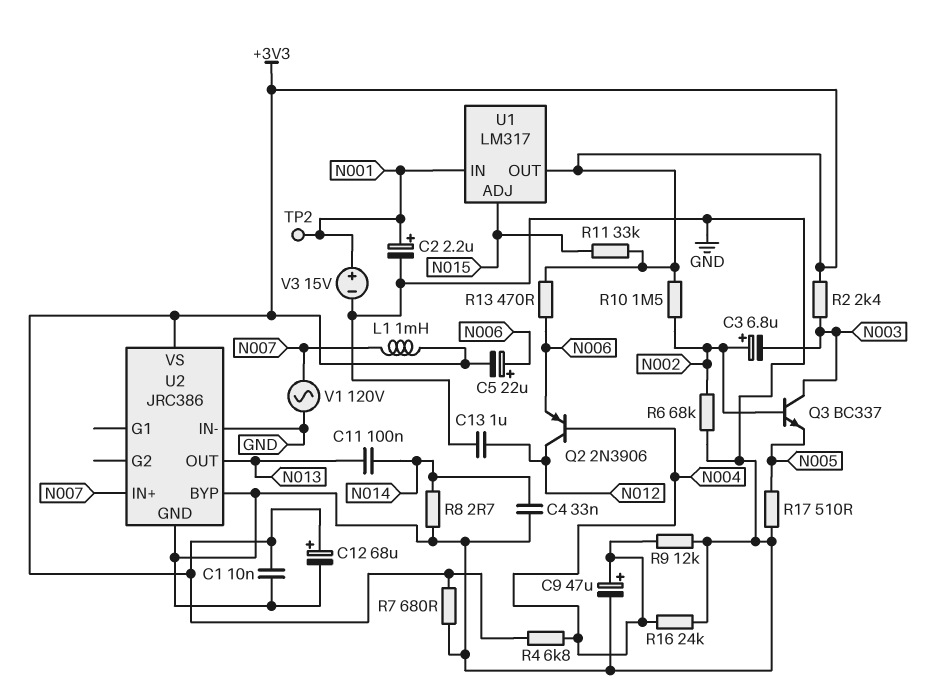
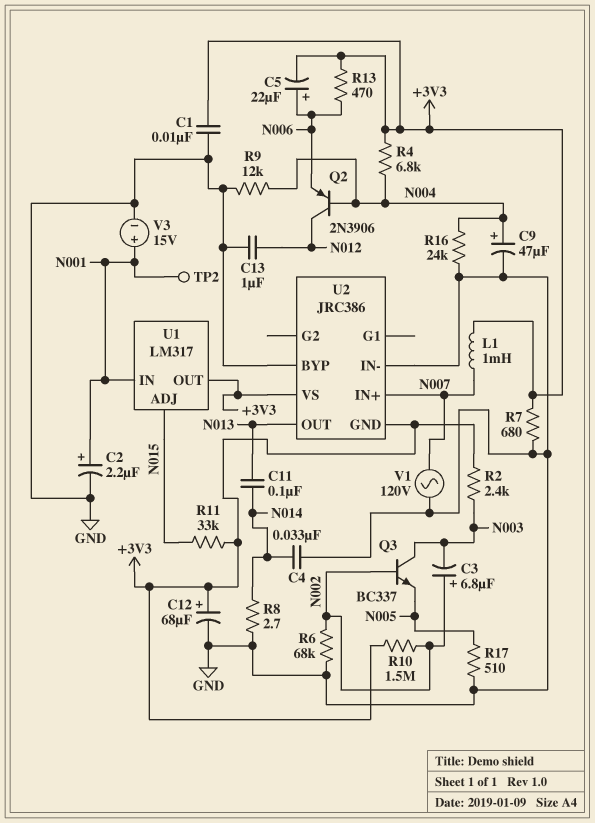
U2 pin GND: GND -> +3V3

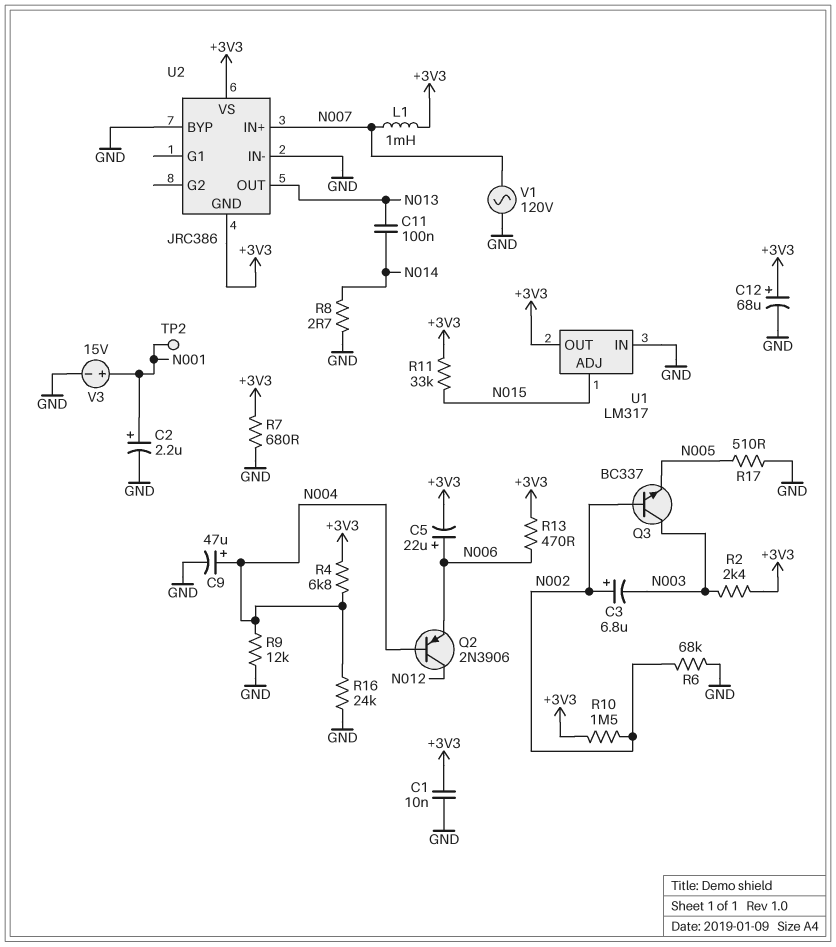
C4: 33nF (GND, N014) -> none
C13: 1uF (GND, N012) -> none
U1 pin IN: N001 -> GND

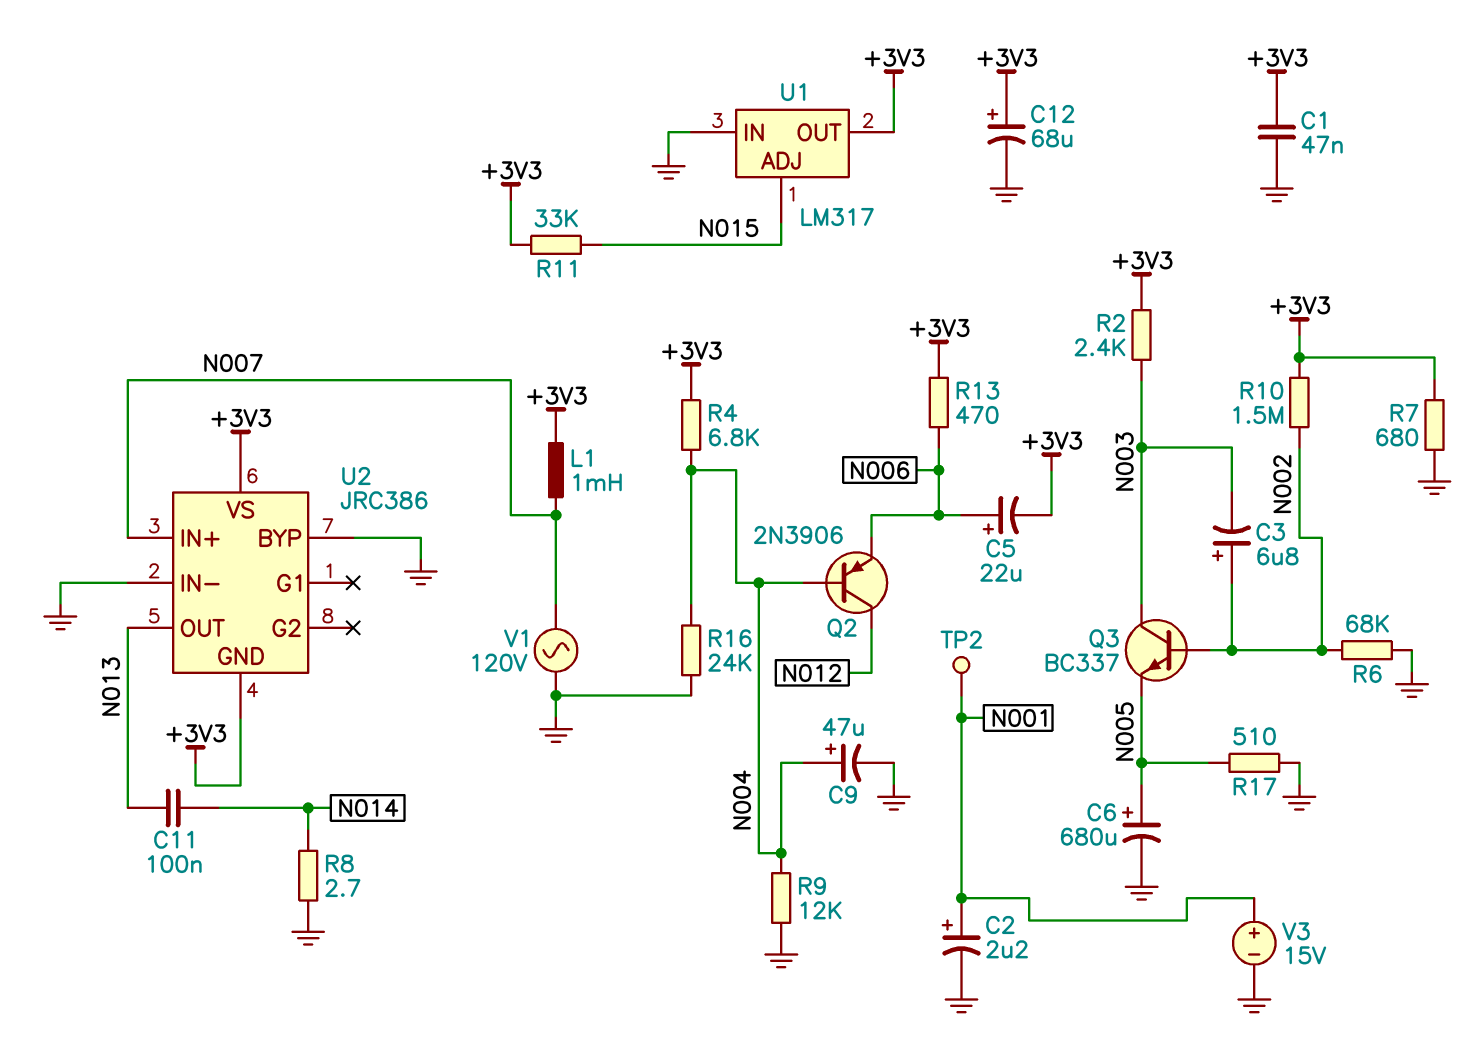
C1: 10nF (+3V3, GND) -> 47nF (+3V3, GND)
C6: none -> 680uF (plus N005, minus GND)

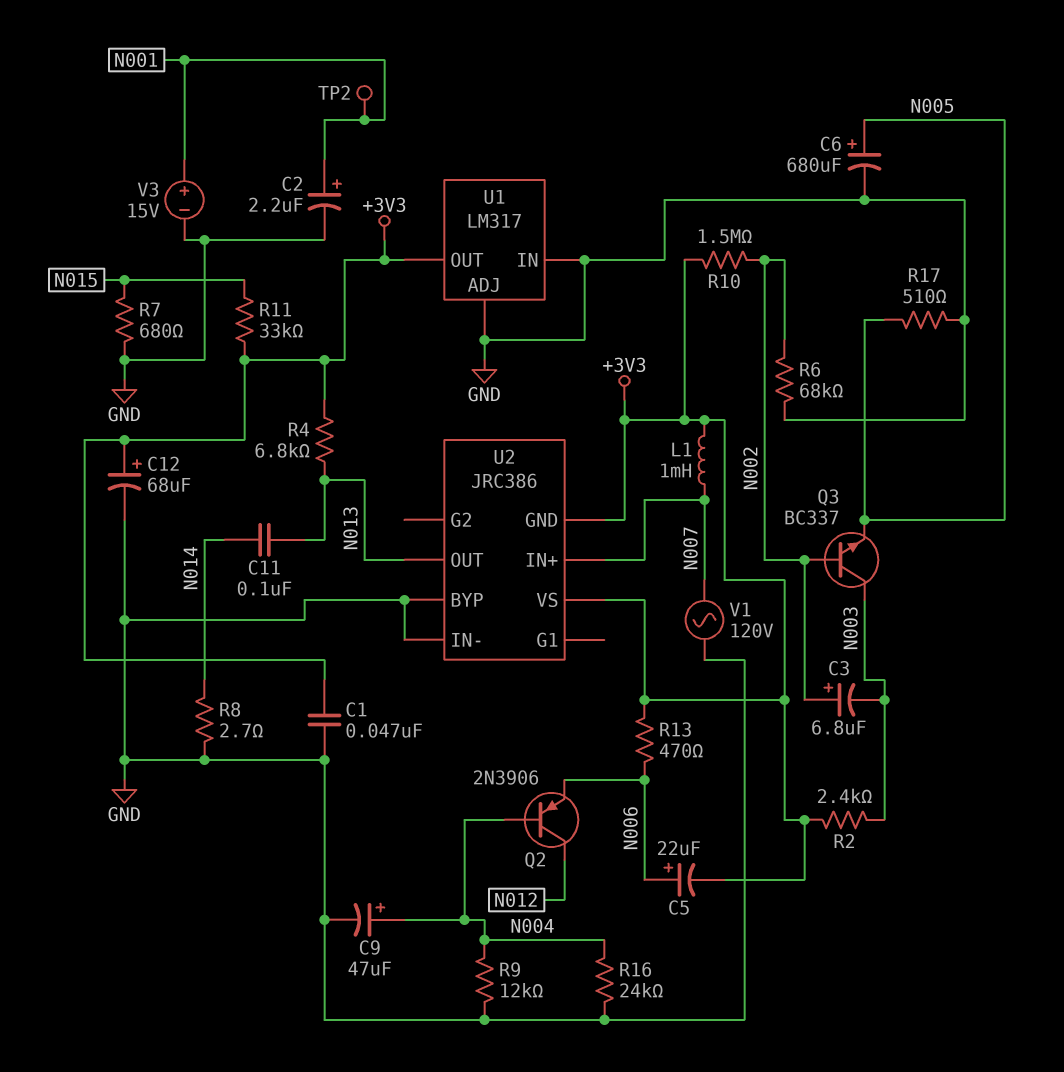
R4: 6.8k (+3V3, N004) -> 6.8k (+3V3, N013)
R7: 680 (+3V3, GND) -> 680 (GND, N015)
U1 pin ADJ: N015 -> GND

